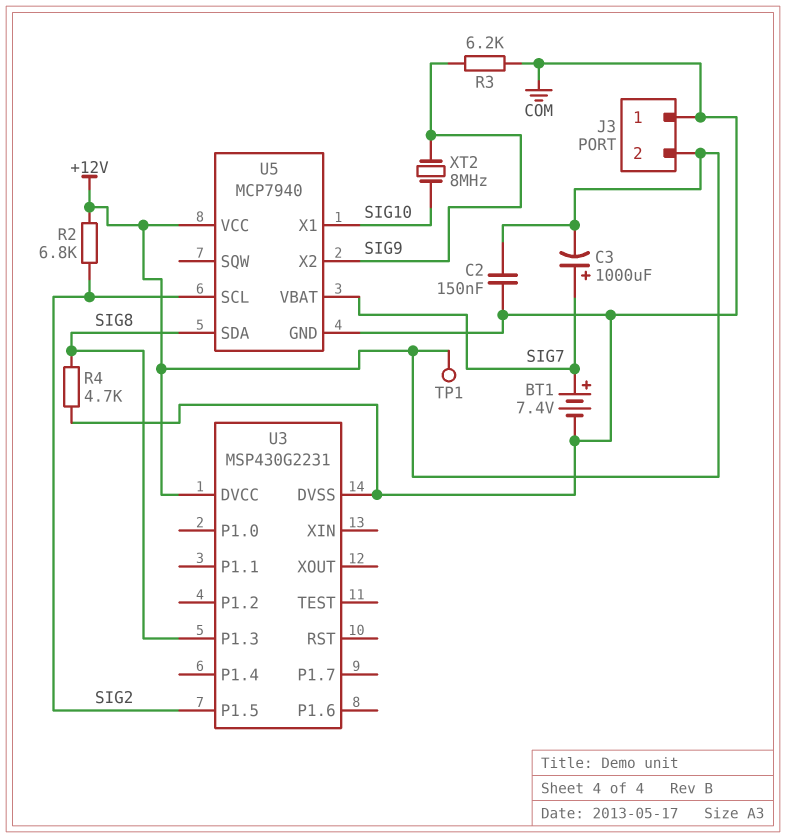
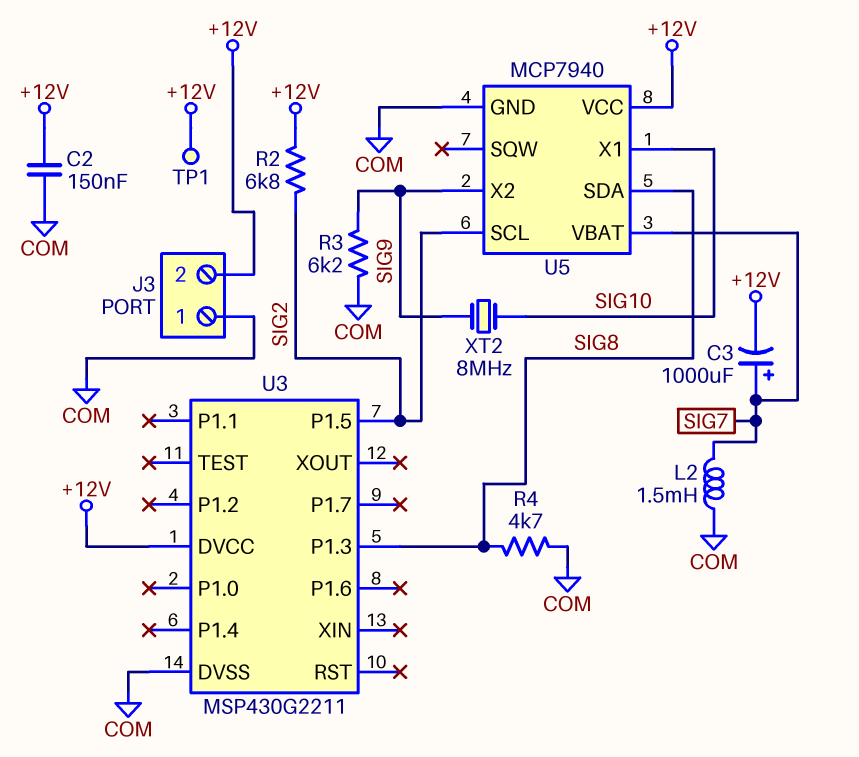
BT1: 7.4V (plus SIG7, minus COM) -> none
L2: none -> 1.5mH (COM, SIG7)
U3: MSP430G2231 -> MSP430G2211

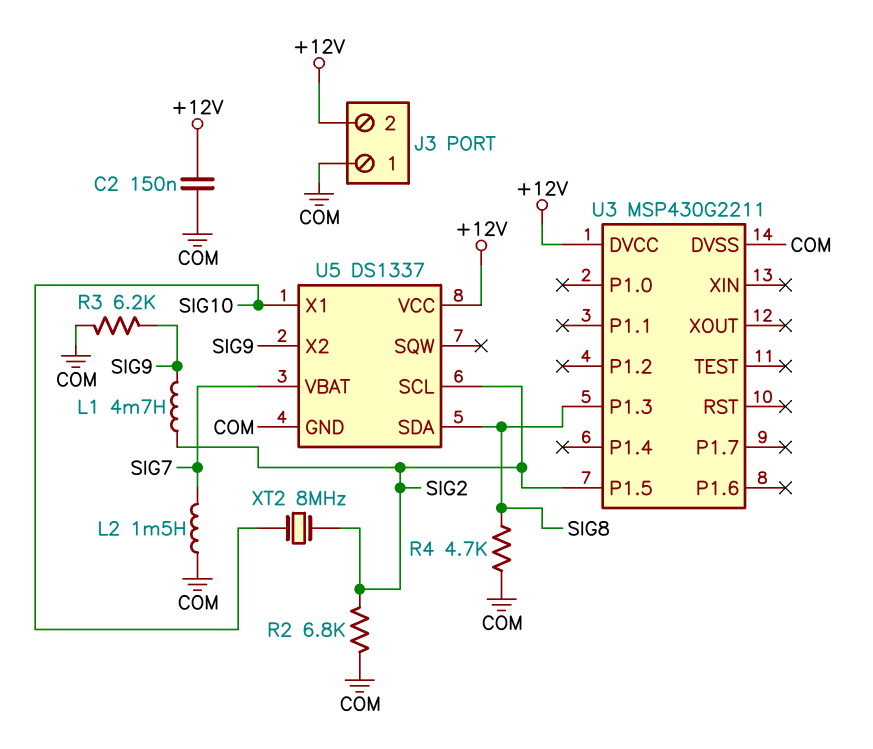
C3: 1000uF (plus SIG7, minus +12V) -> none
L1: none -> 4.7mH (SIG2, SIG9)
R2: 6.8k (+12V, SIG2) -> 6.8k (COM, SIG2)
TP1: test point (+12V) -> none
U5: MCP7940 -> DS1337
XT2: 8MHz (SIG9, SIG10) -> 8MHz (SIG2, SIG10)

